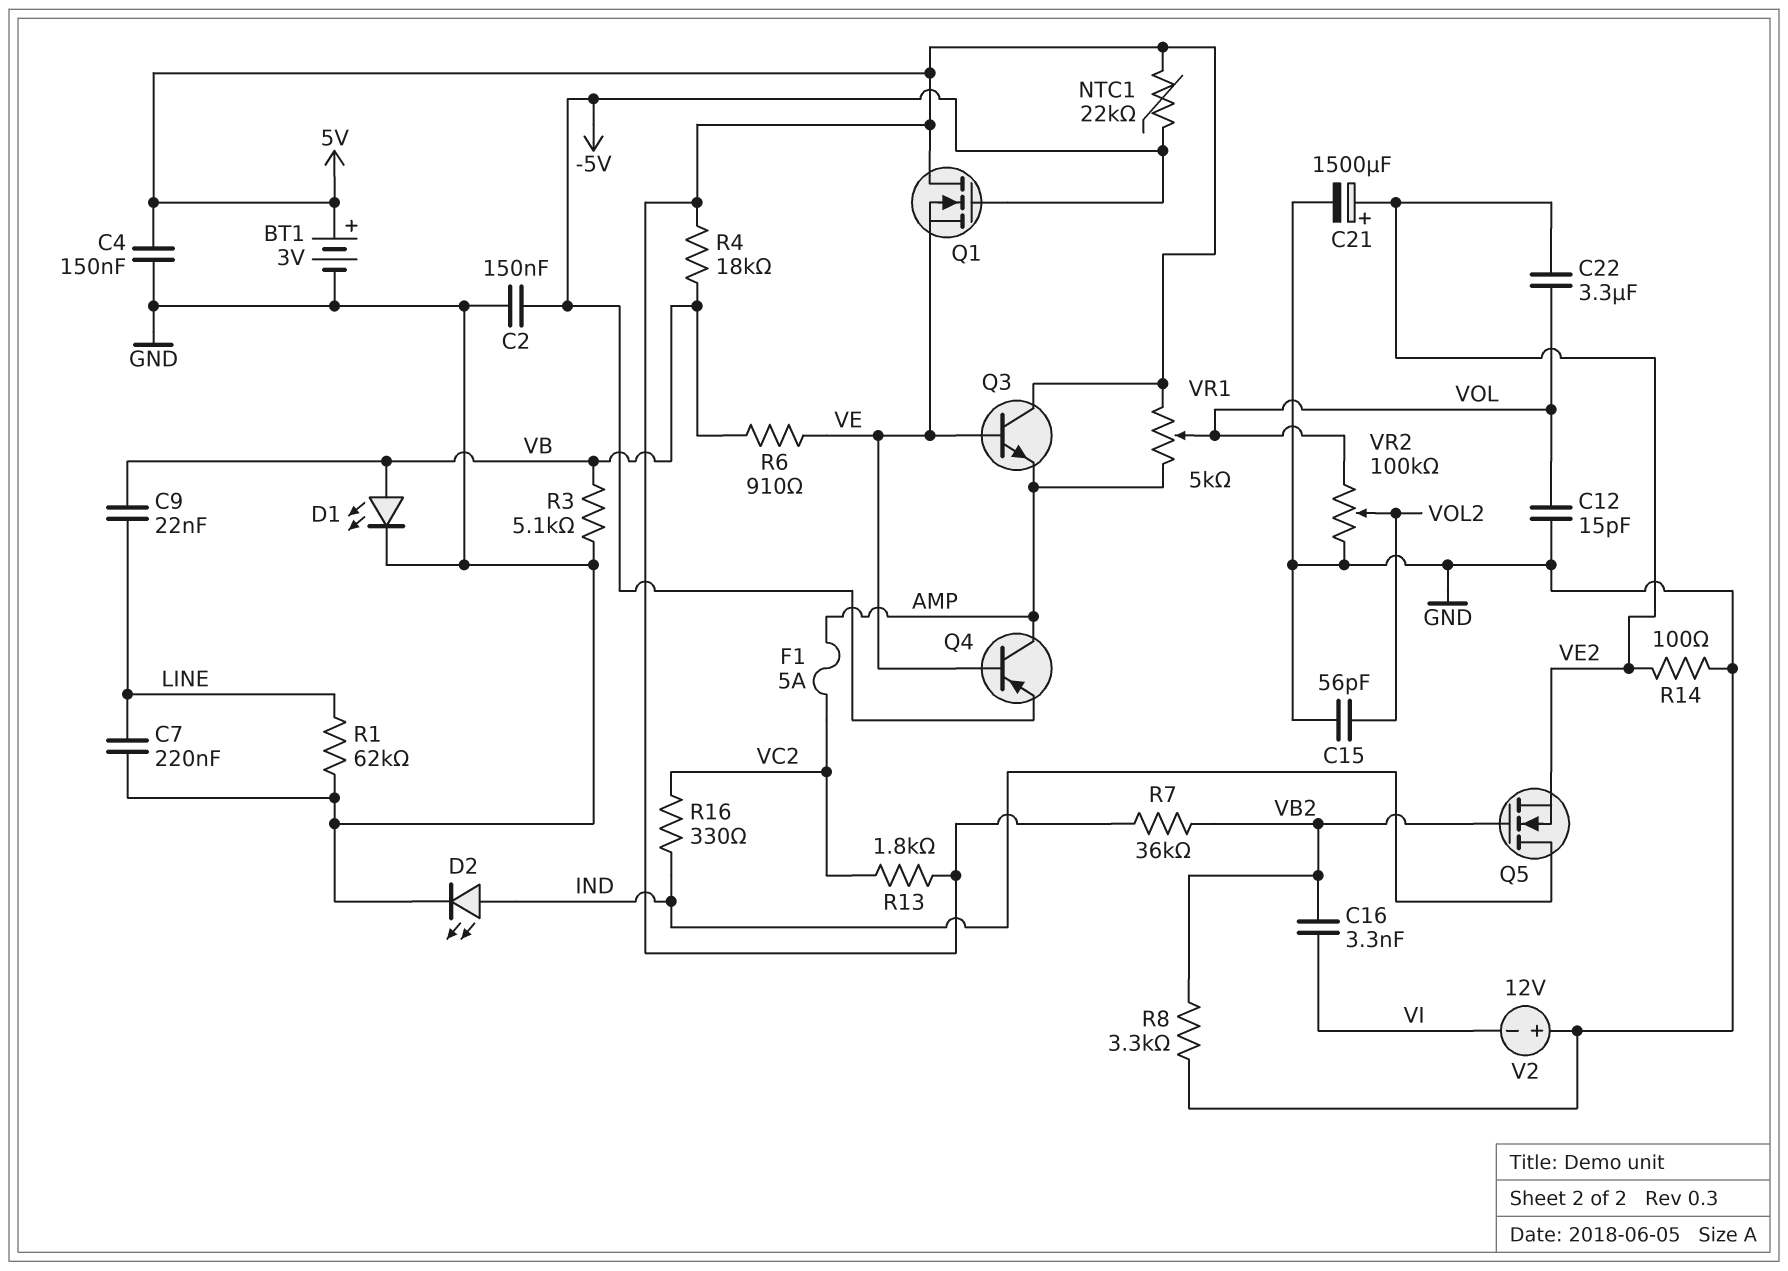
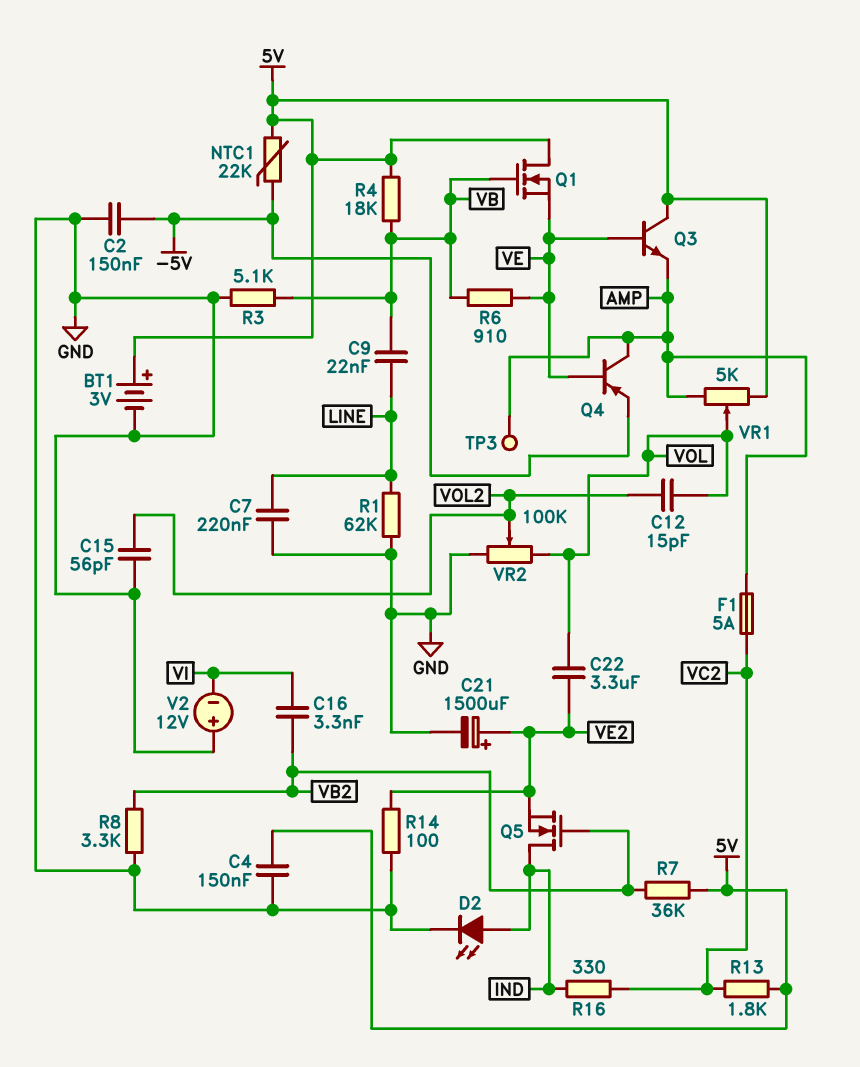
C12: 15pF (GND, VOL) -> 15pF (VOL, VOL2)
D1: LED (A VB, K GND) -> none
Q1: NMOS (G -5V, D 5V, S VE) -> NMOS (G VB, D 5V, S VE)
TP3: none -> test point (AMP)

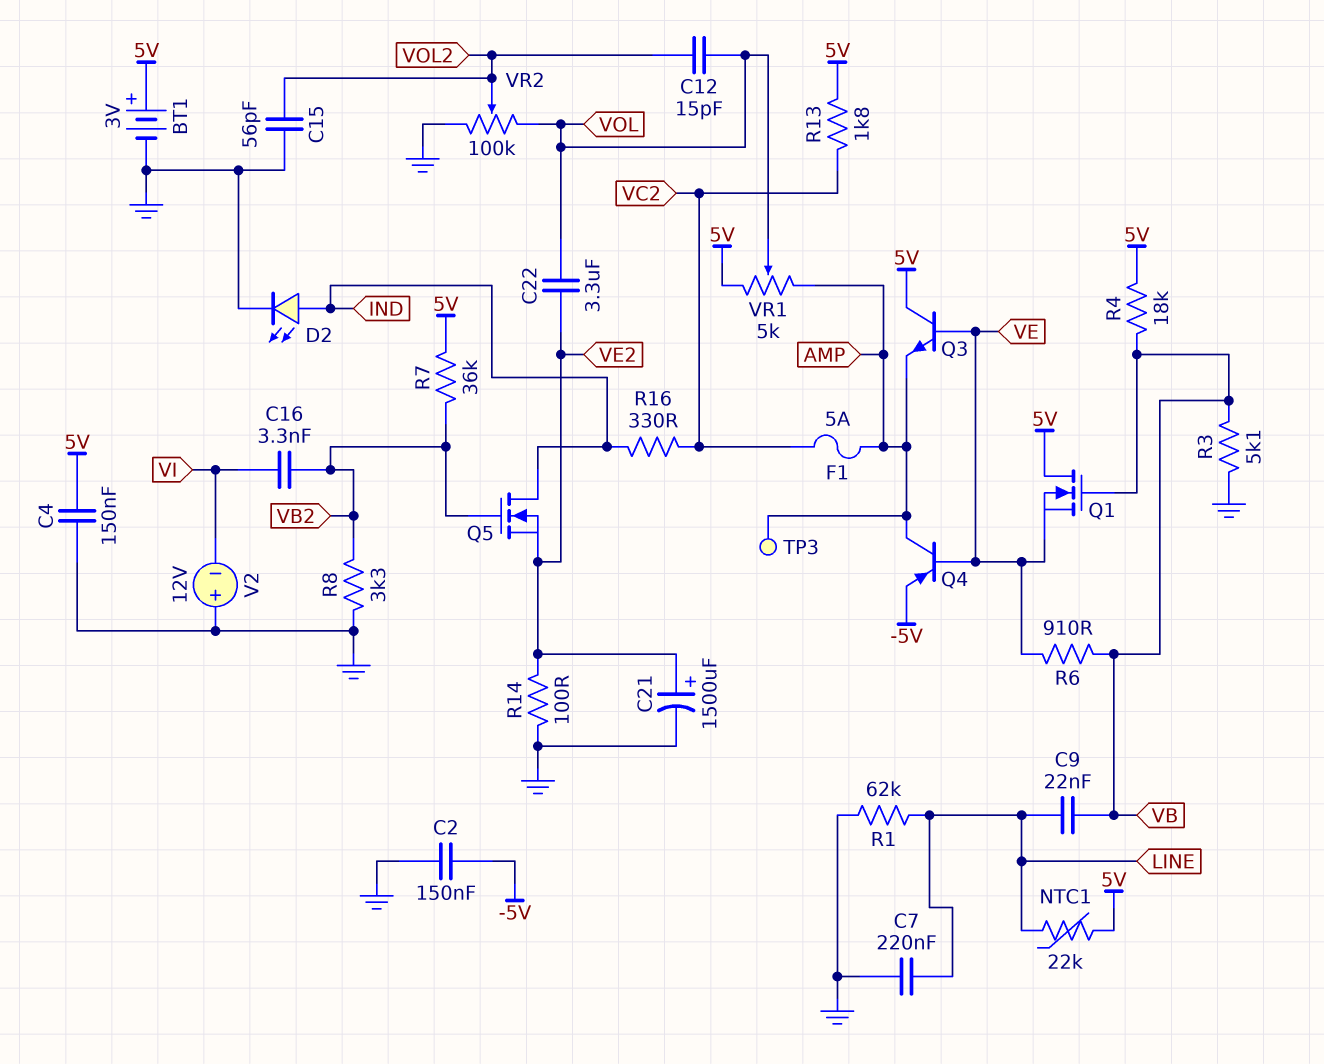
NTC1: 22k (-5V, 5V) -> 22k (5V, LINE)

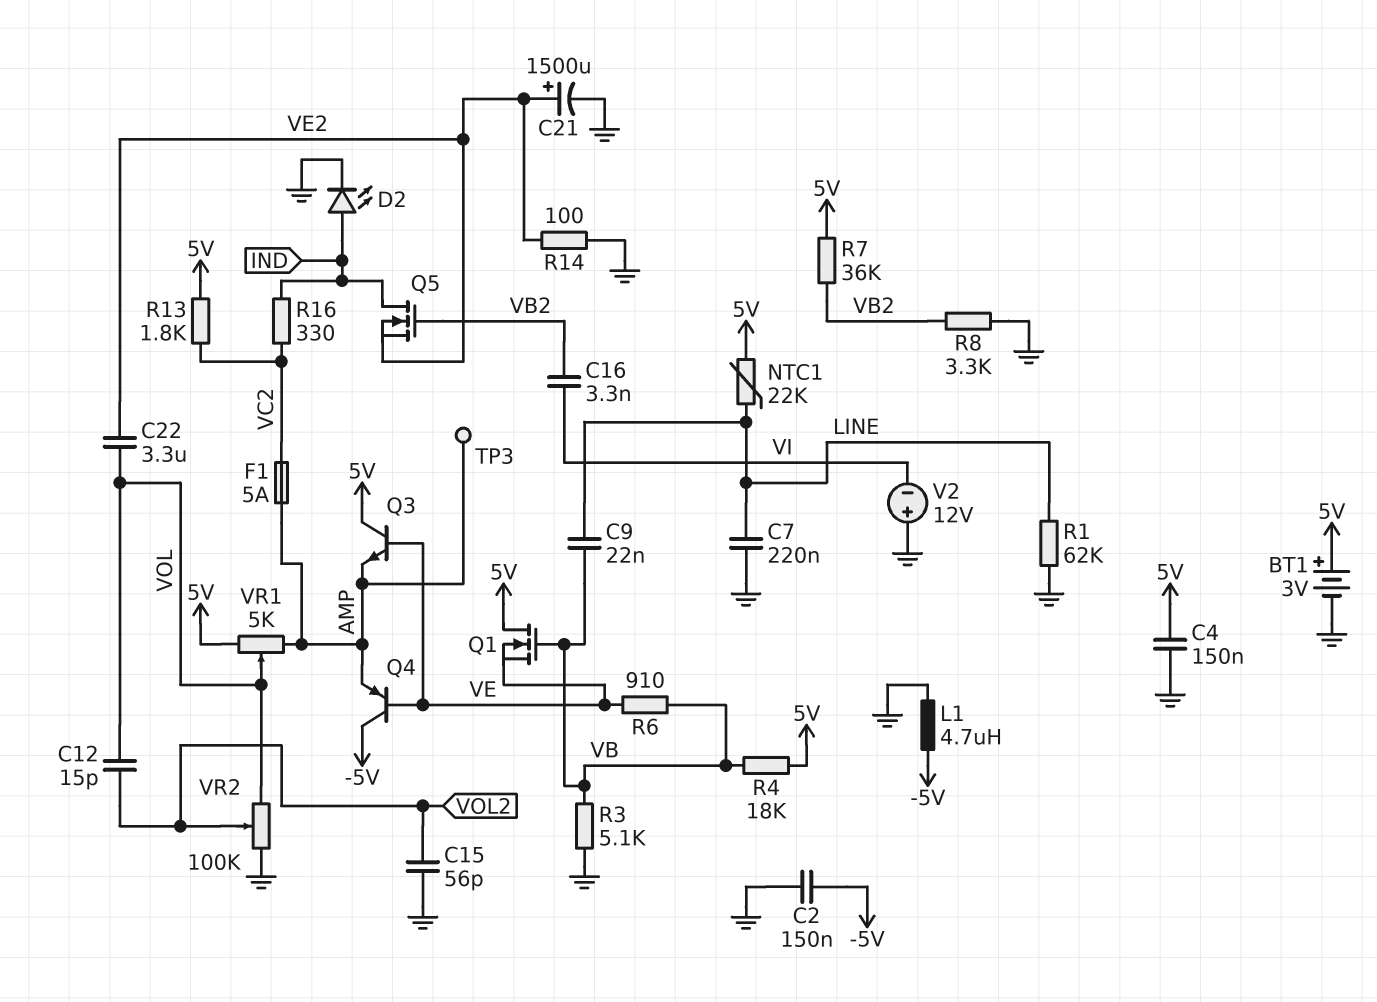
L1: none -> 4.7uH (-5V, GND)
Q4: PNP (B VE, C AMP, E -5V) -> PNP (B VE, C -5V, E AMP)

